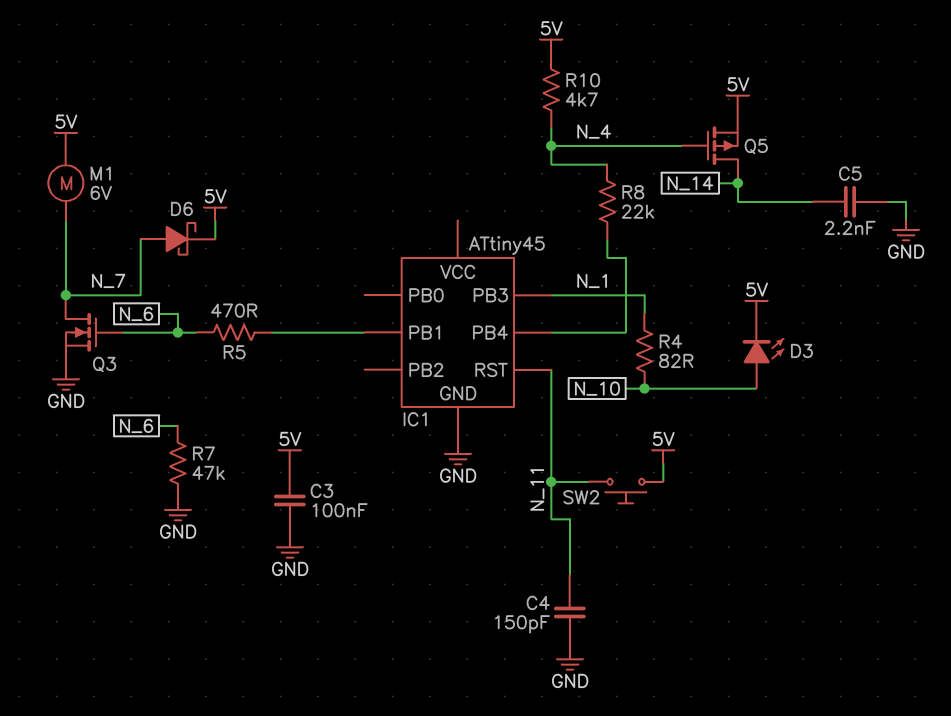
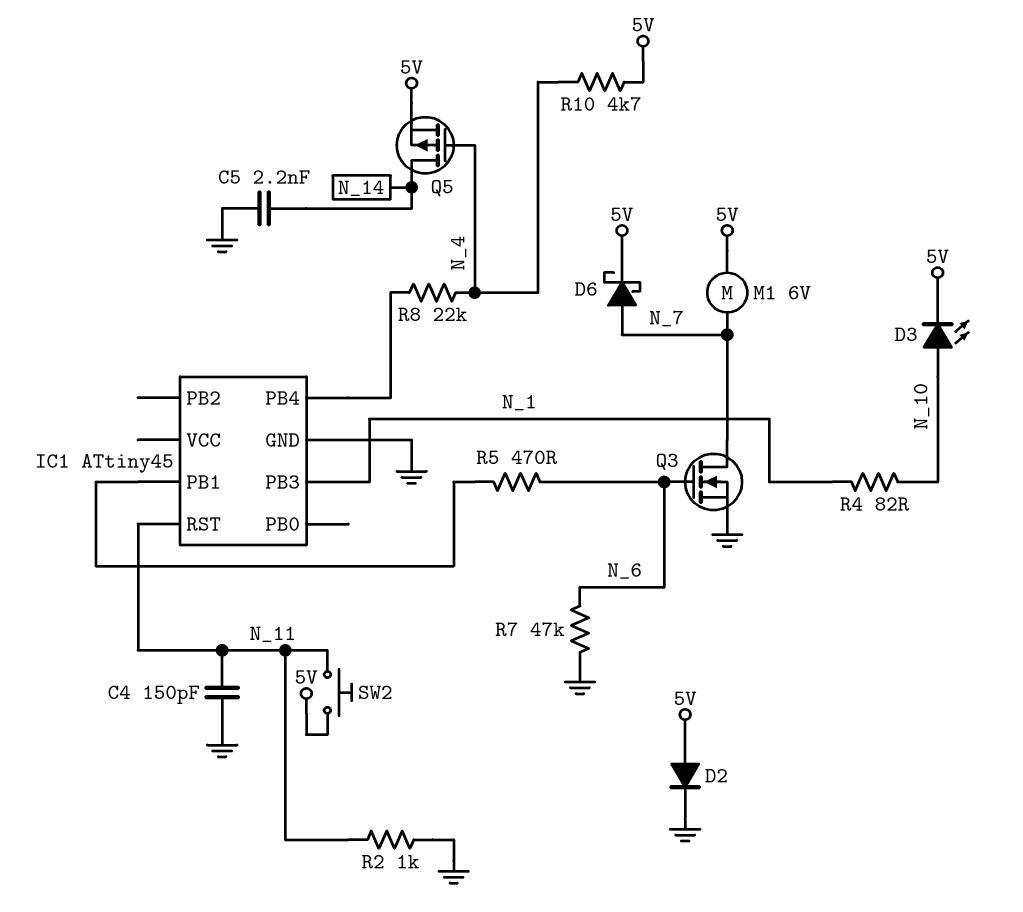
C3: 100nF (5V, GND) -> none
D2: none -> diode (A 5V, K GND)
R2: none -> 1k (GND, N_11)

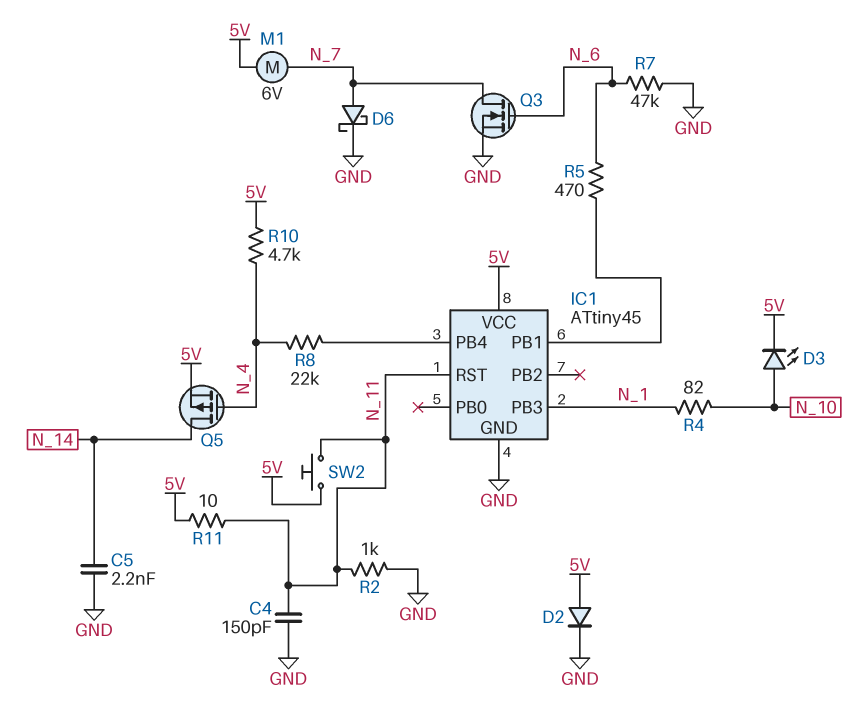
D6: schottky (A N_7, K 5V) -> schottky (A N_7, K GND)
IC1 pin VCC: none -> 5V
R11: none -> 10 (5V, N_11)

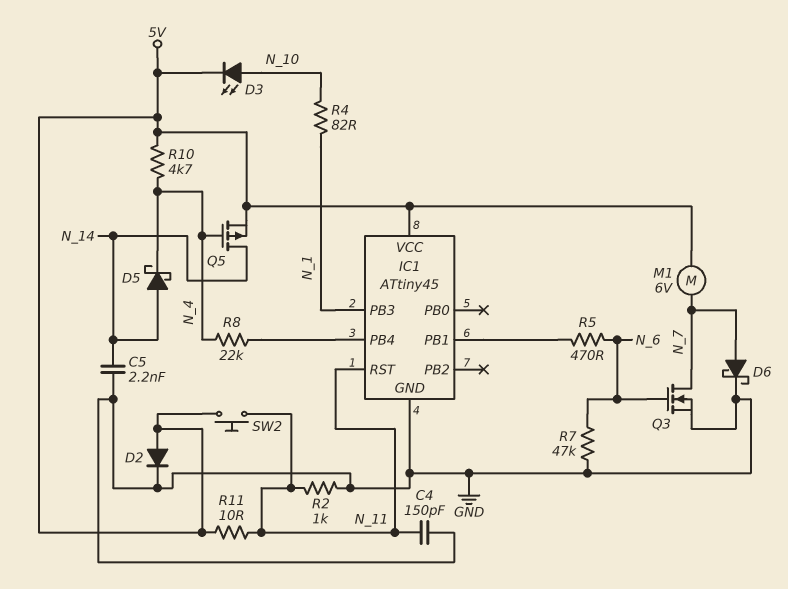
D5: none -> schottky (A N_14, K N_4)

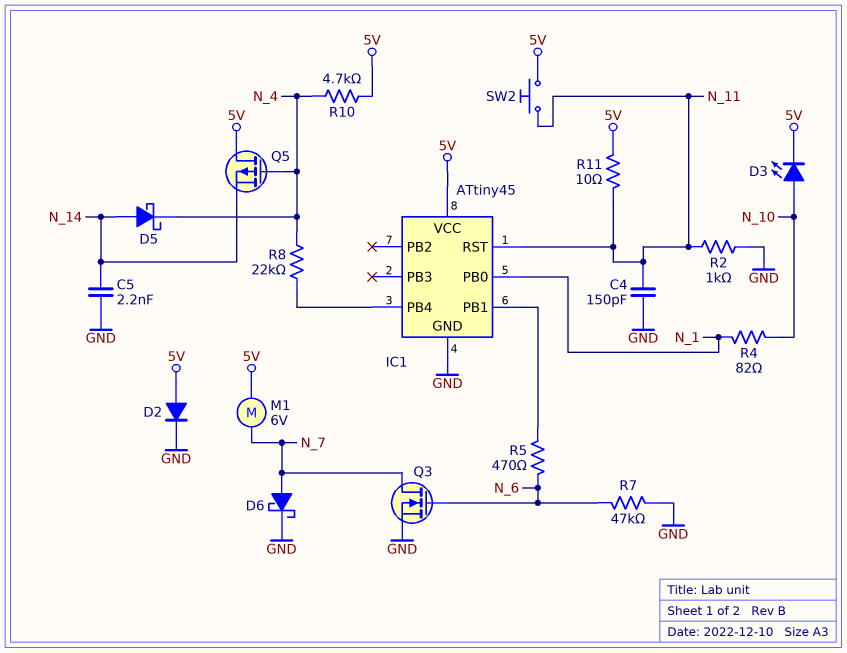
IC1 pin PB0: none -> N_1
IC1 pin PB3: N_1 -> none
Q5: PMOS (G N_4, D N_14, S 5V) -> PMOS (G N_4, D 5V, S N_14)

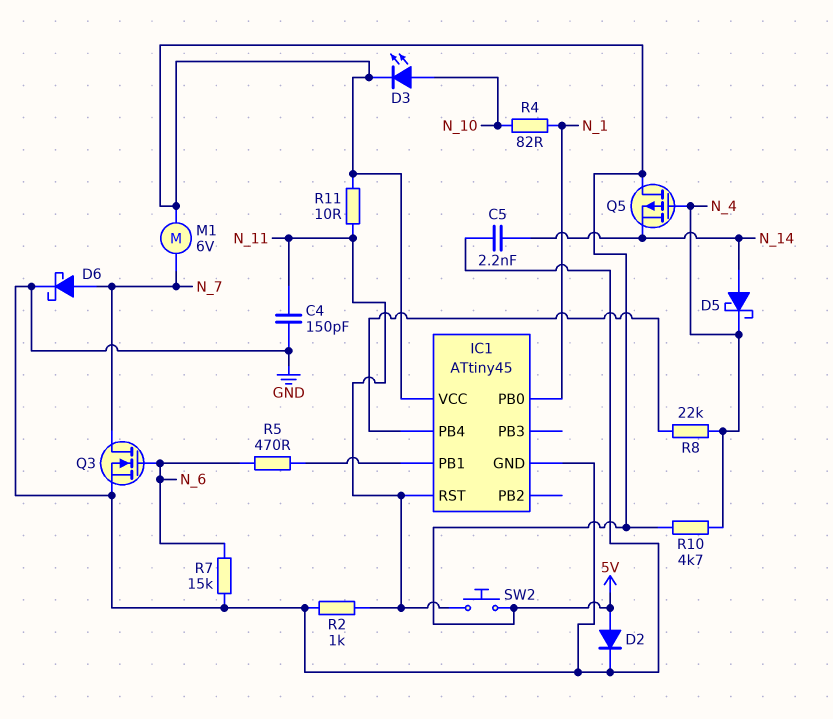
R7: 47k (GND, N_6) -> 15k (GND, N_6)

